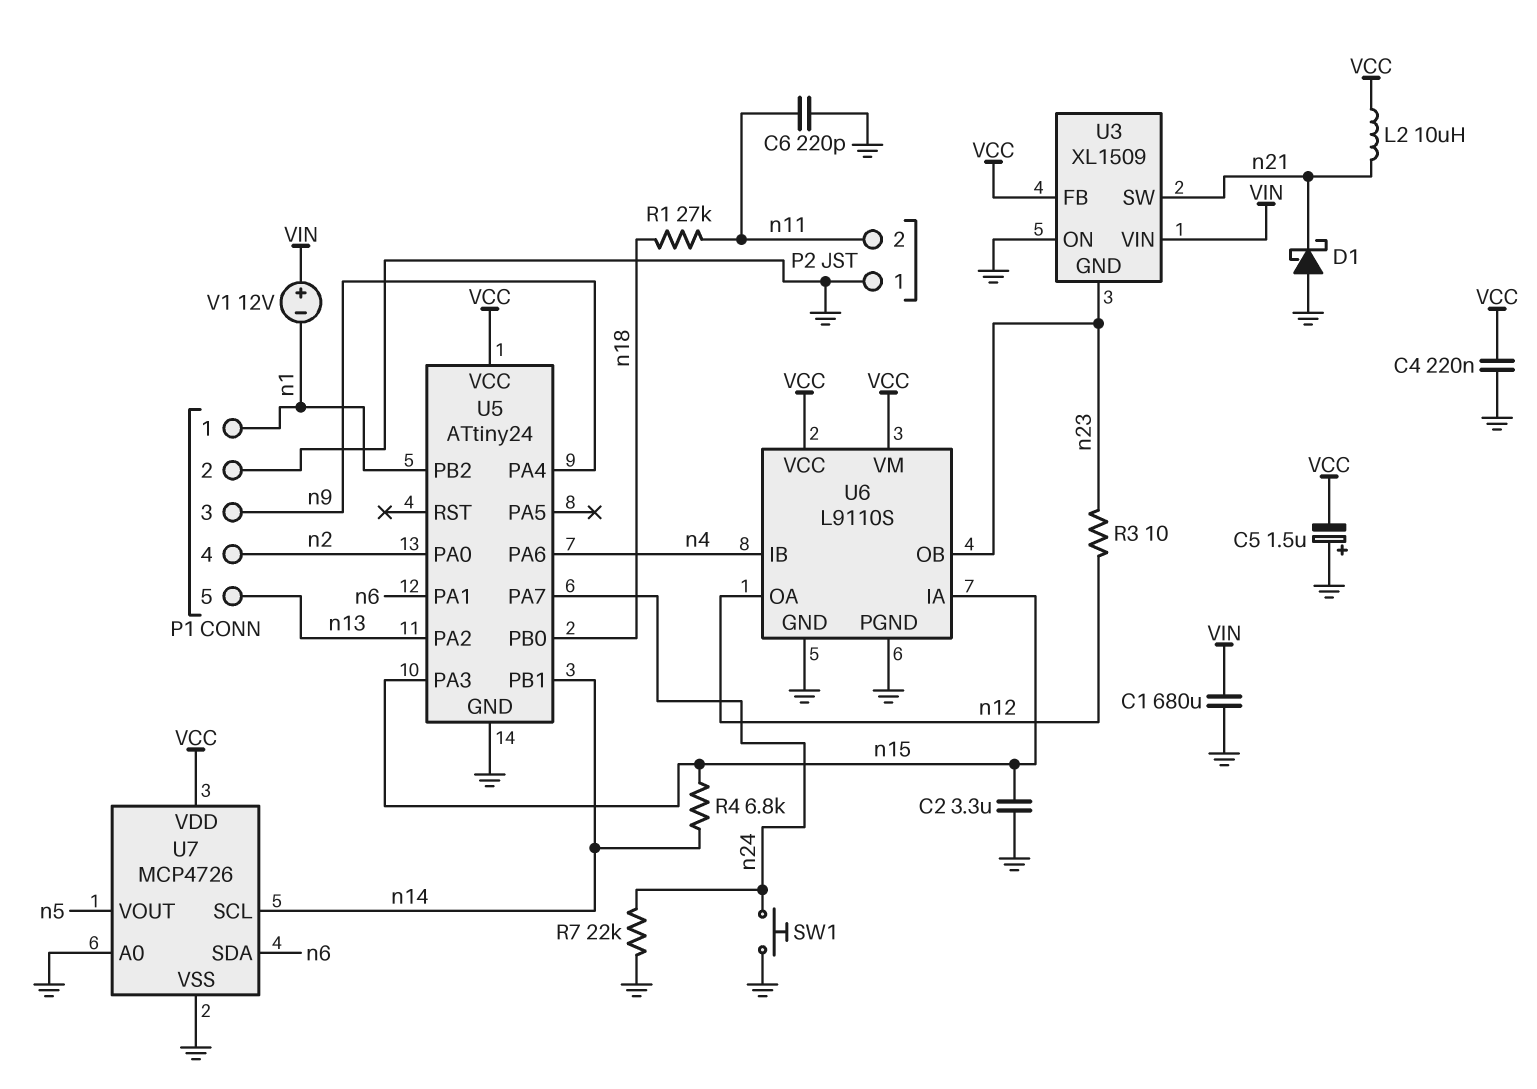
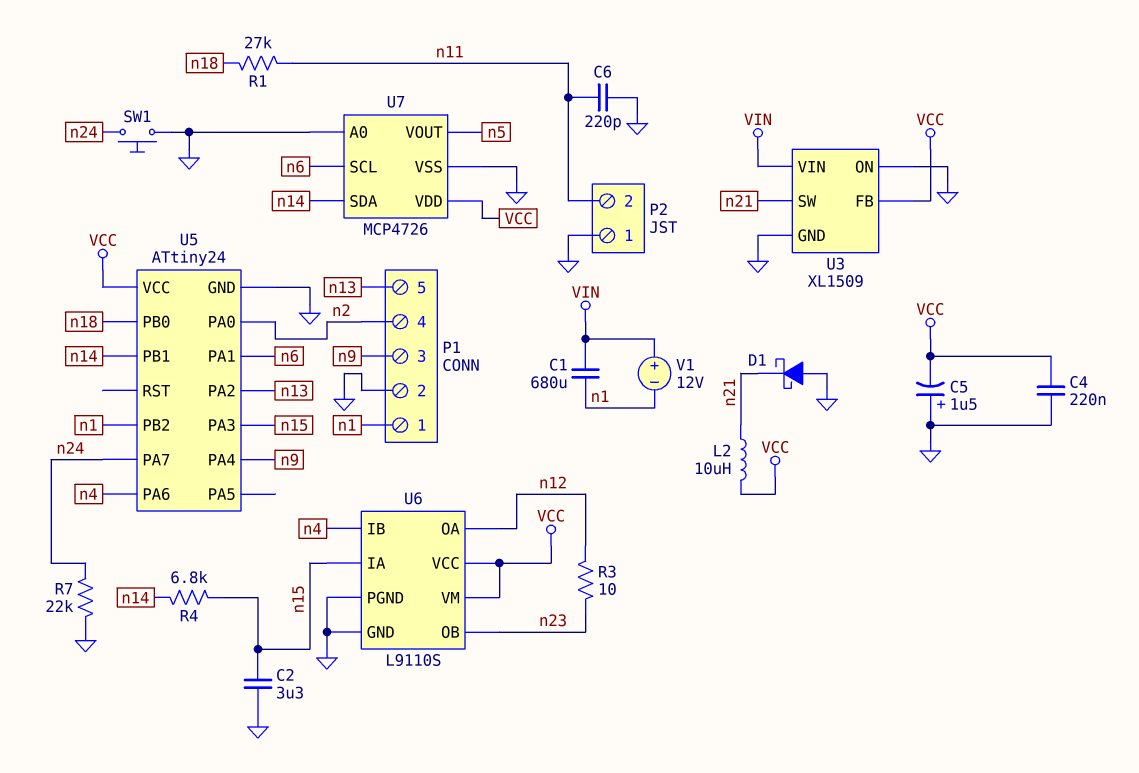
C1: 680uF (GND, VIN) -> 680uF (VIN, n1)
U3 pin GND: n23 -> GND
U7 pin SCL: n14 -> n6
U7 pin SDA: n6 -> n14

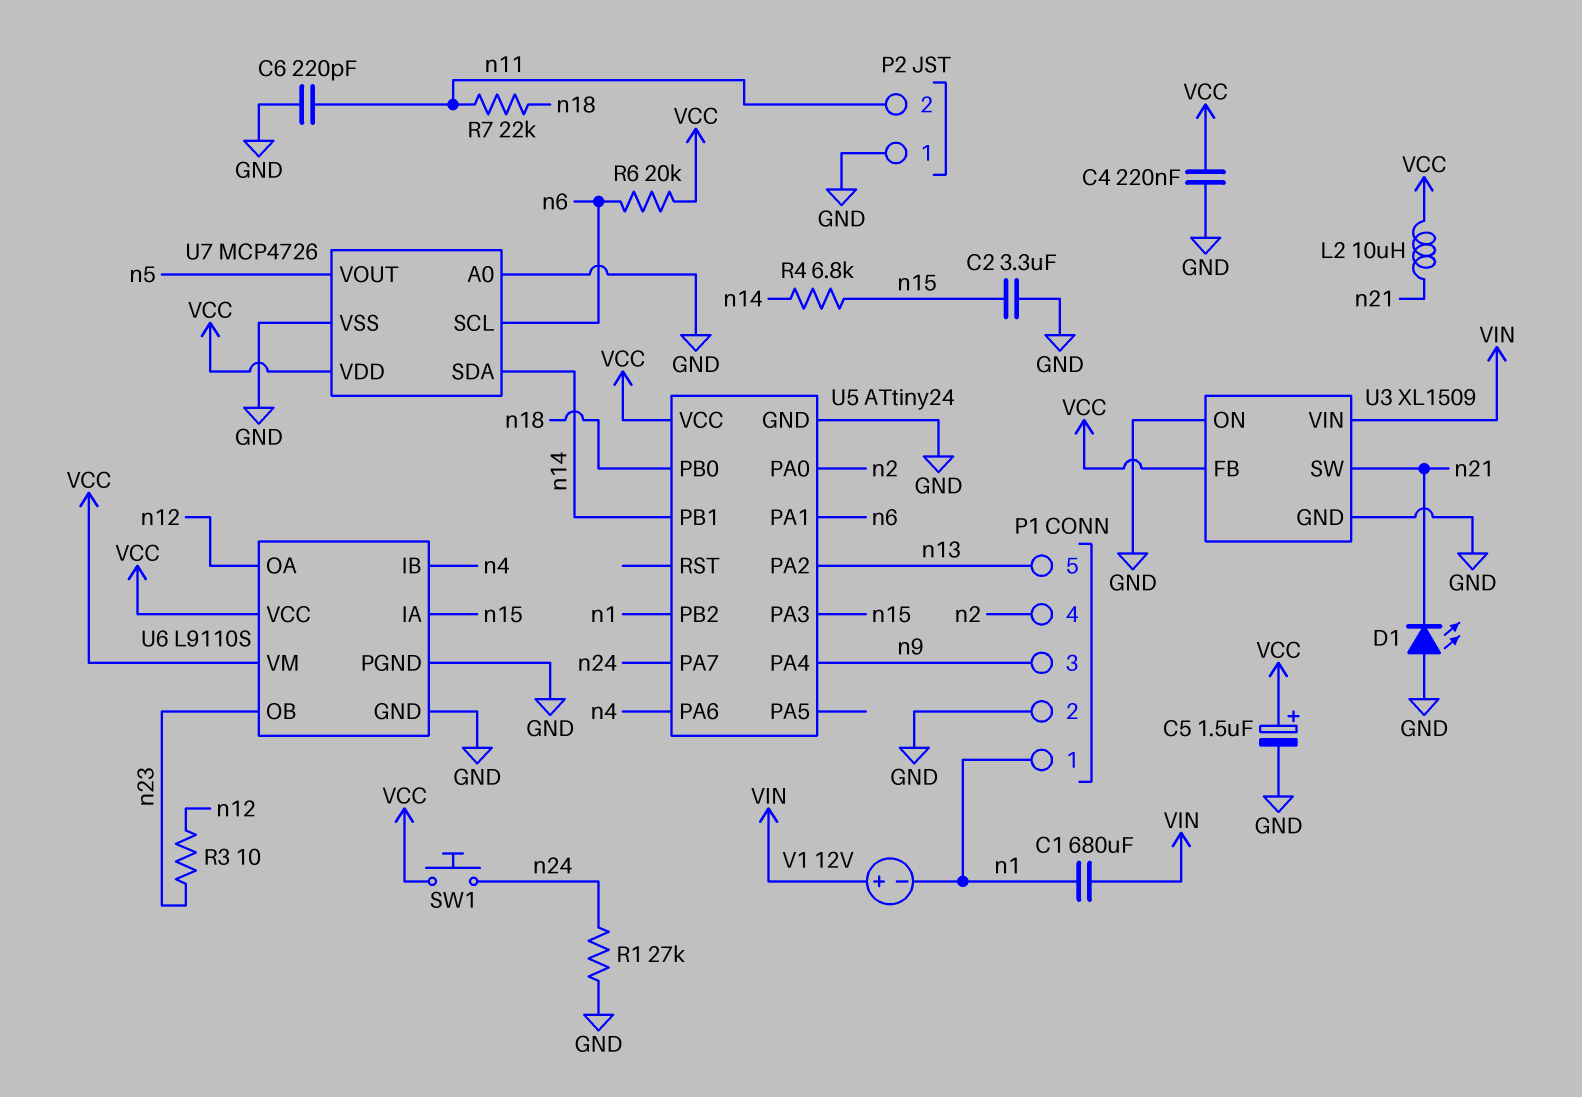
C5: 1.5uF (plus GND, minus VCC) -> 1.5uF (plus VCC, minus GND)
D1: schottky (A GND, K n21) -> LED (A GND, K n21)
R1: 27k (n11, n18) -> 27k (GND, n24)
R6: none -> 20k (VCC, n6)
R7: 22k (GND, n24) -> 22k (n11, n18)
SW1: button (GND, n24) -> button (VCC, n24)

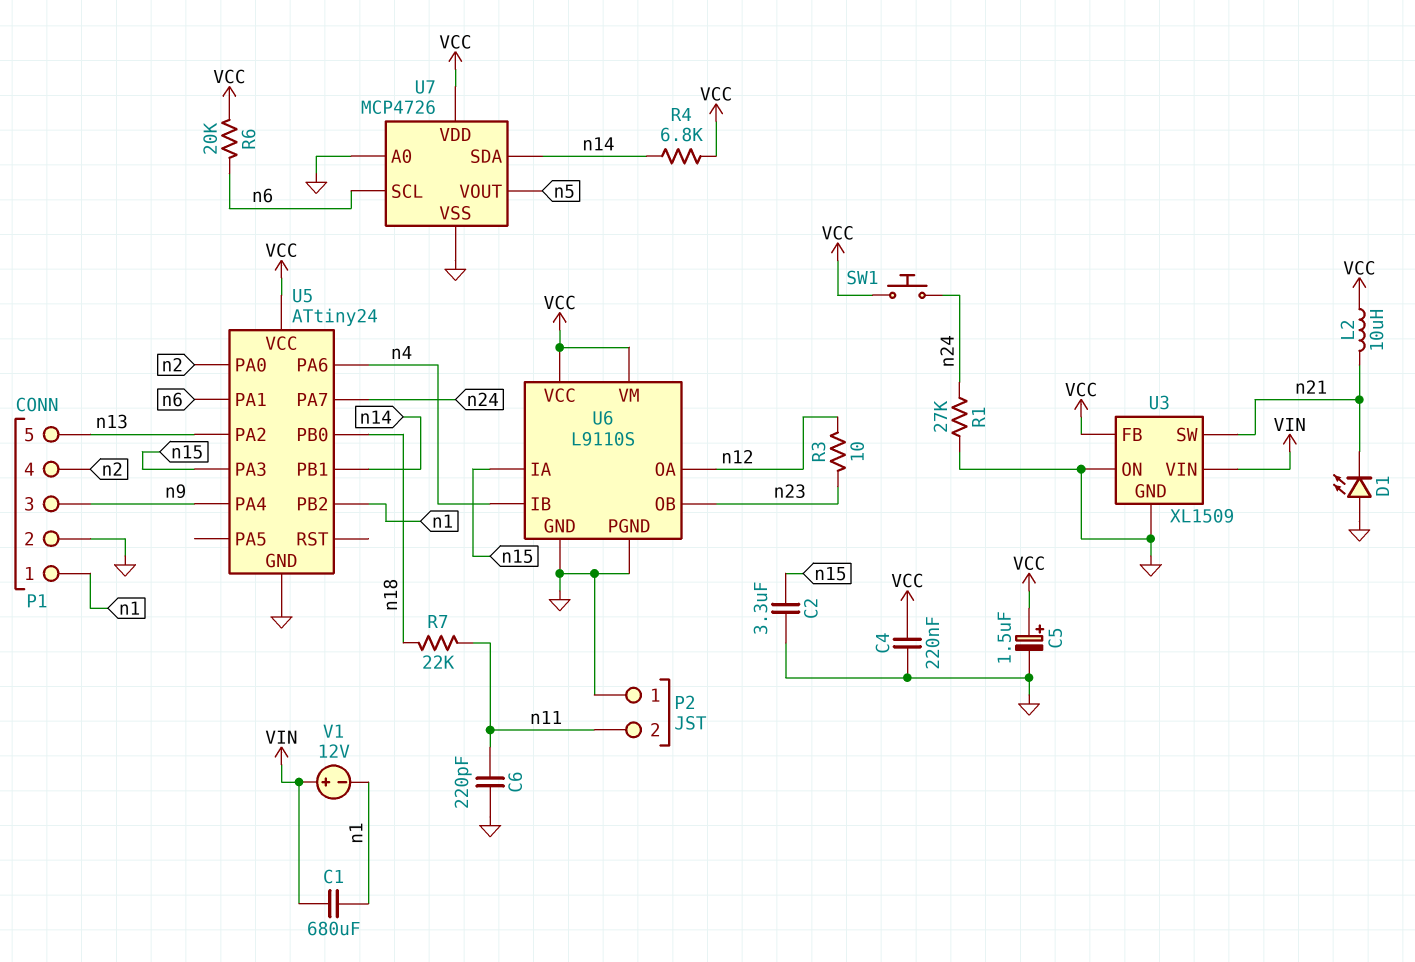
R4: 6.8k (n14, n15) -> 6.8k (VCC, n14)

